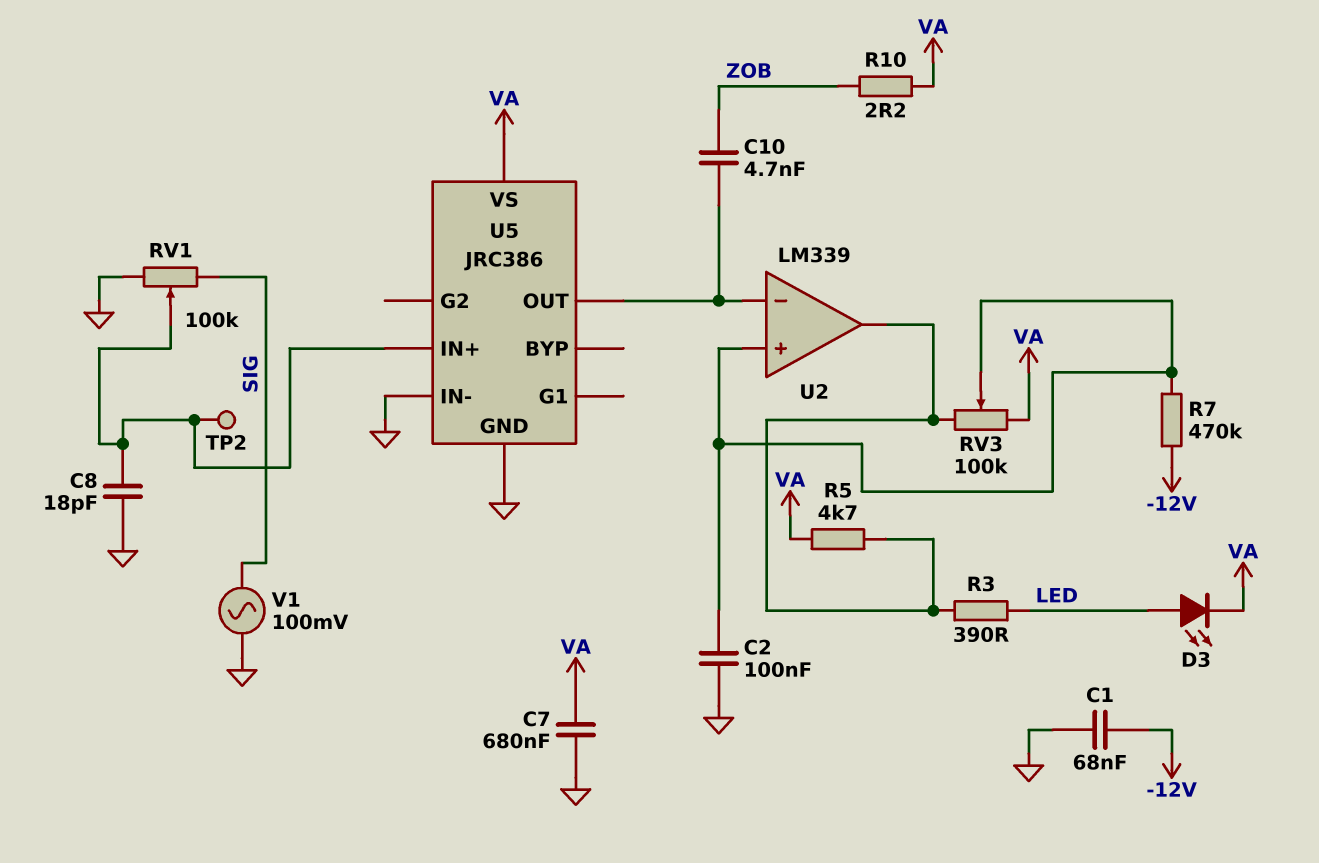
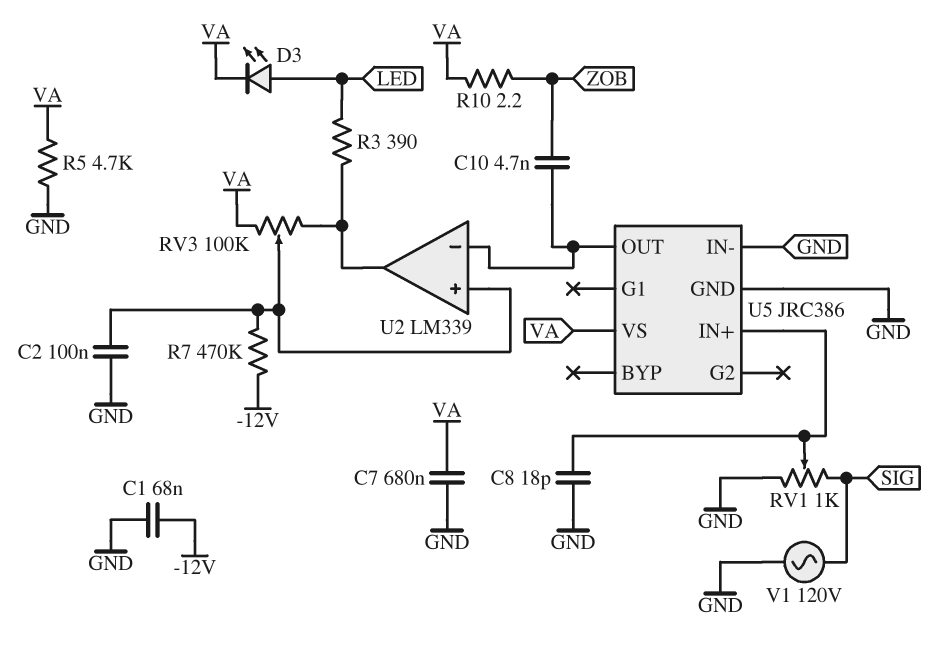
R5: 4.7k (U2/out, VA) -> 4.7k (GND, VA)
RV1: 100k (GND, SIG, wiper U5/IN+) -> 1k (GND, SIG, wiper U5/IN+)
TP2: test point (U5/IN+) -> none
V1: AC 100mV (GND, SIG) -> AC 120V (GND, SIG)

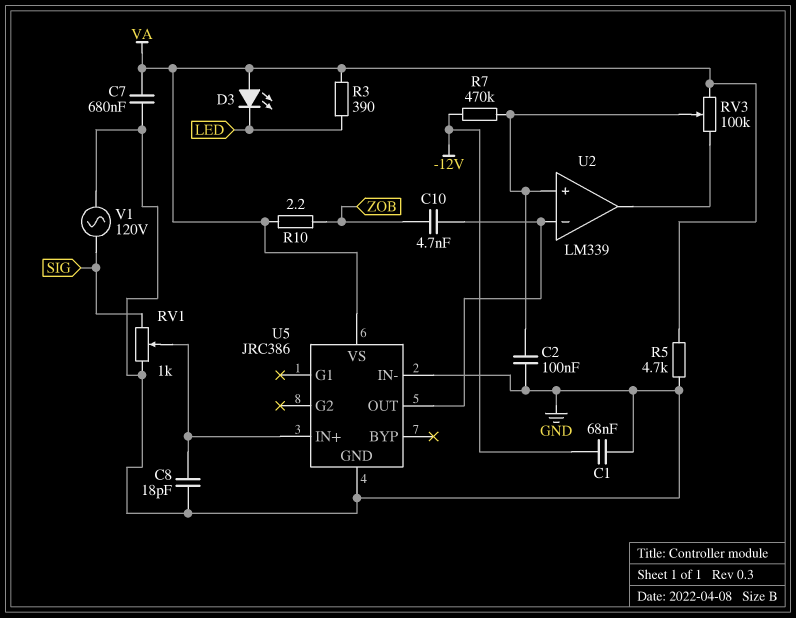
D3: LED (A LED, K VA) -> LED (A VA, K LED)
R3: 390 (LED, U2/out) -> 390 (LED, VA)

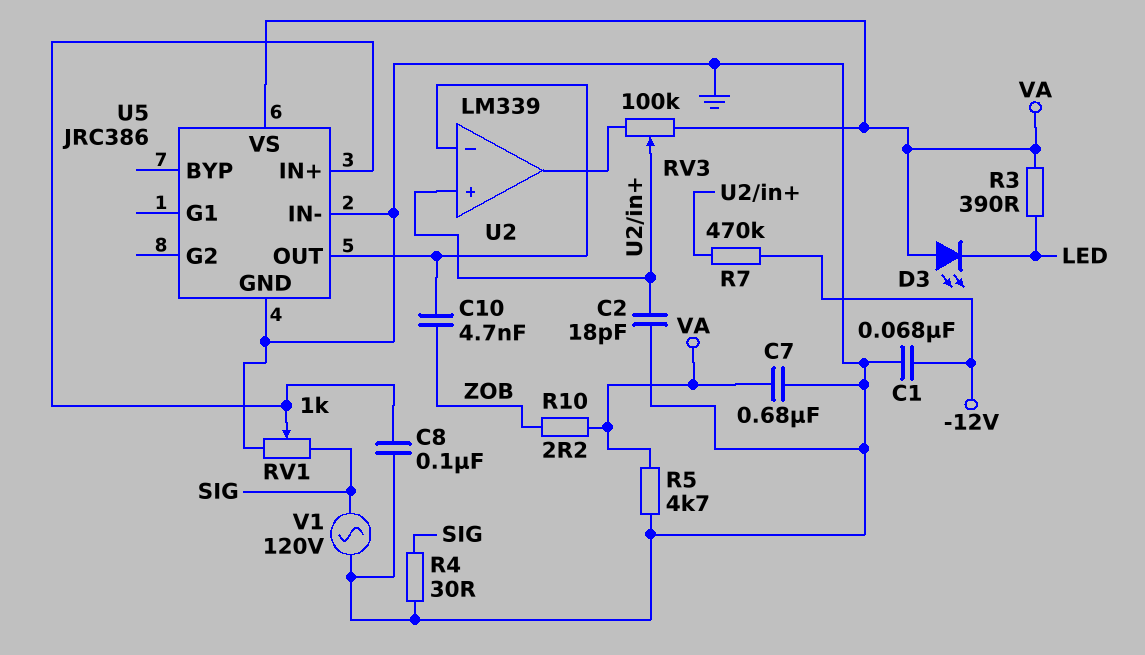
C2: 100nF (GND, U2/in+) -> 18pF (GND, U2/in+)
C8: 18pF (GND, U5/IN+) -> 100nF (GND, U5/IN+)
R4: none -> 30 (GND, SIG)

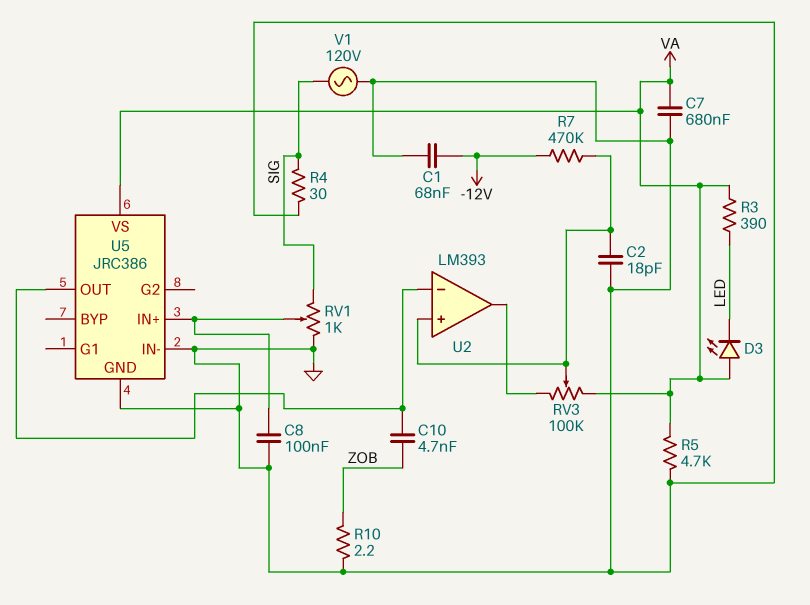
R10: 2.2 (VA, ZOB) -> 2.2 (GND, ZOB)
U2: LM339 -> LM393

